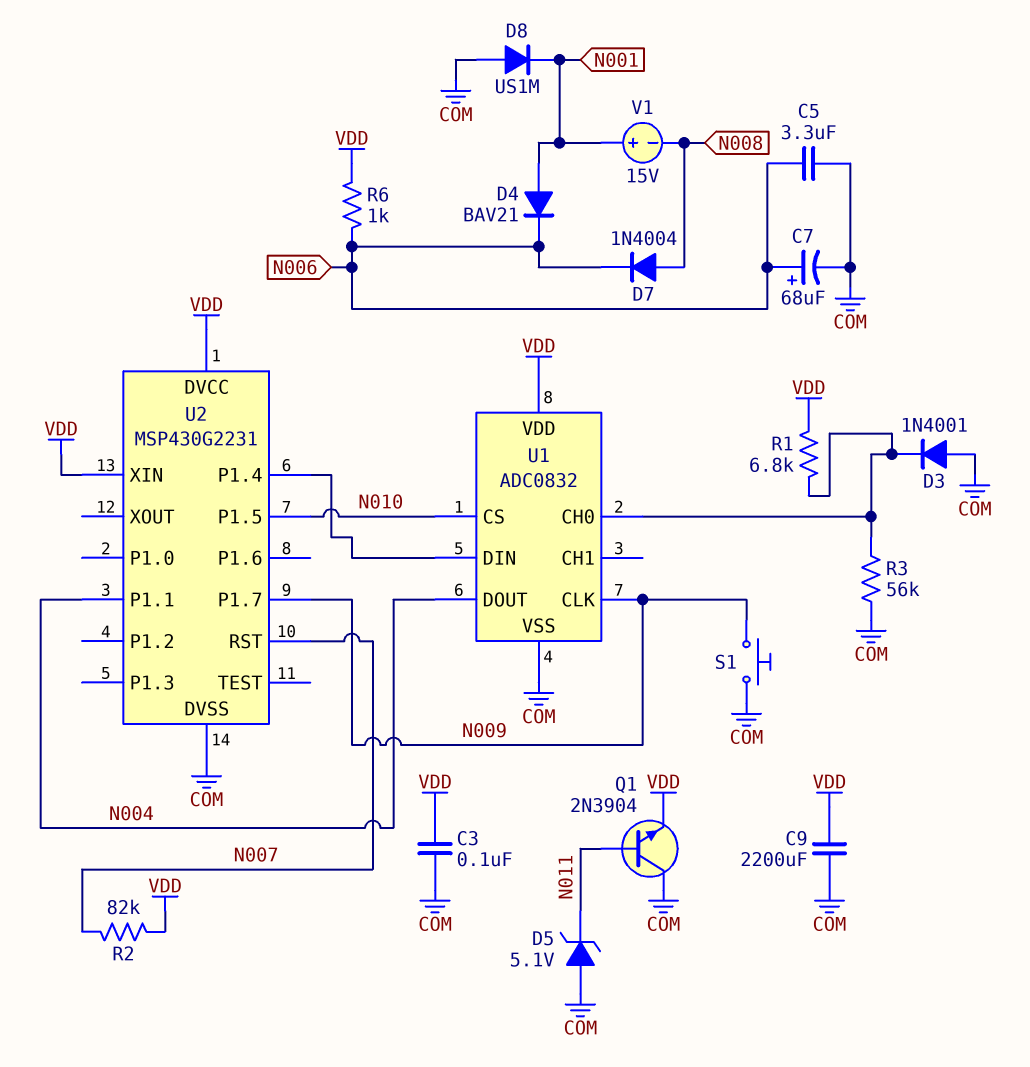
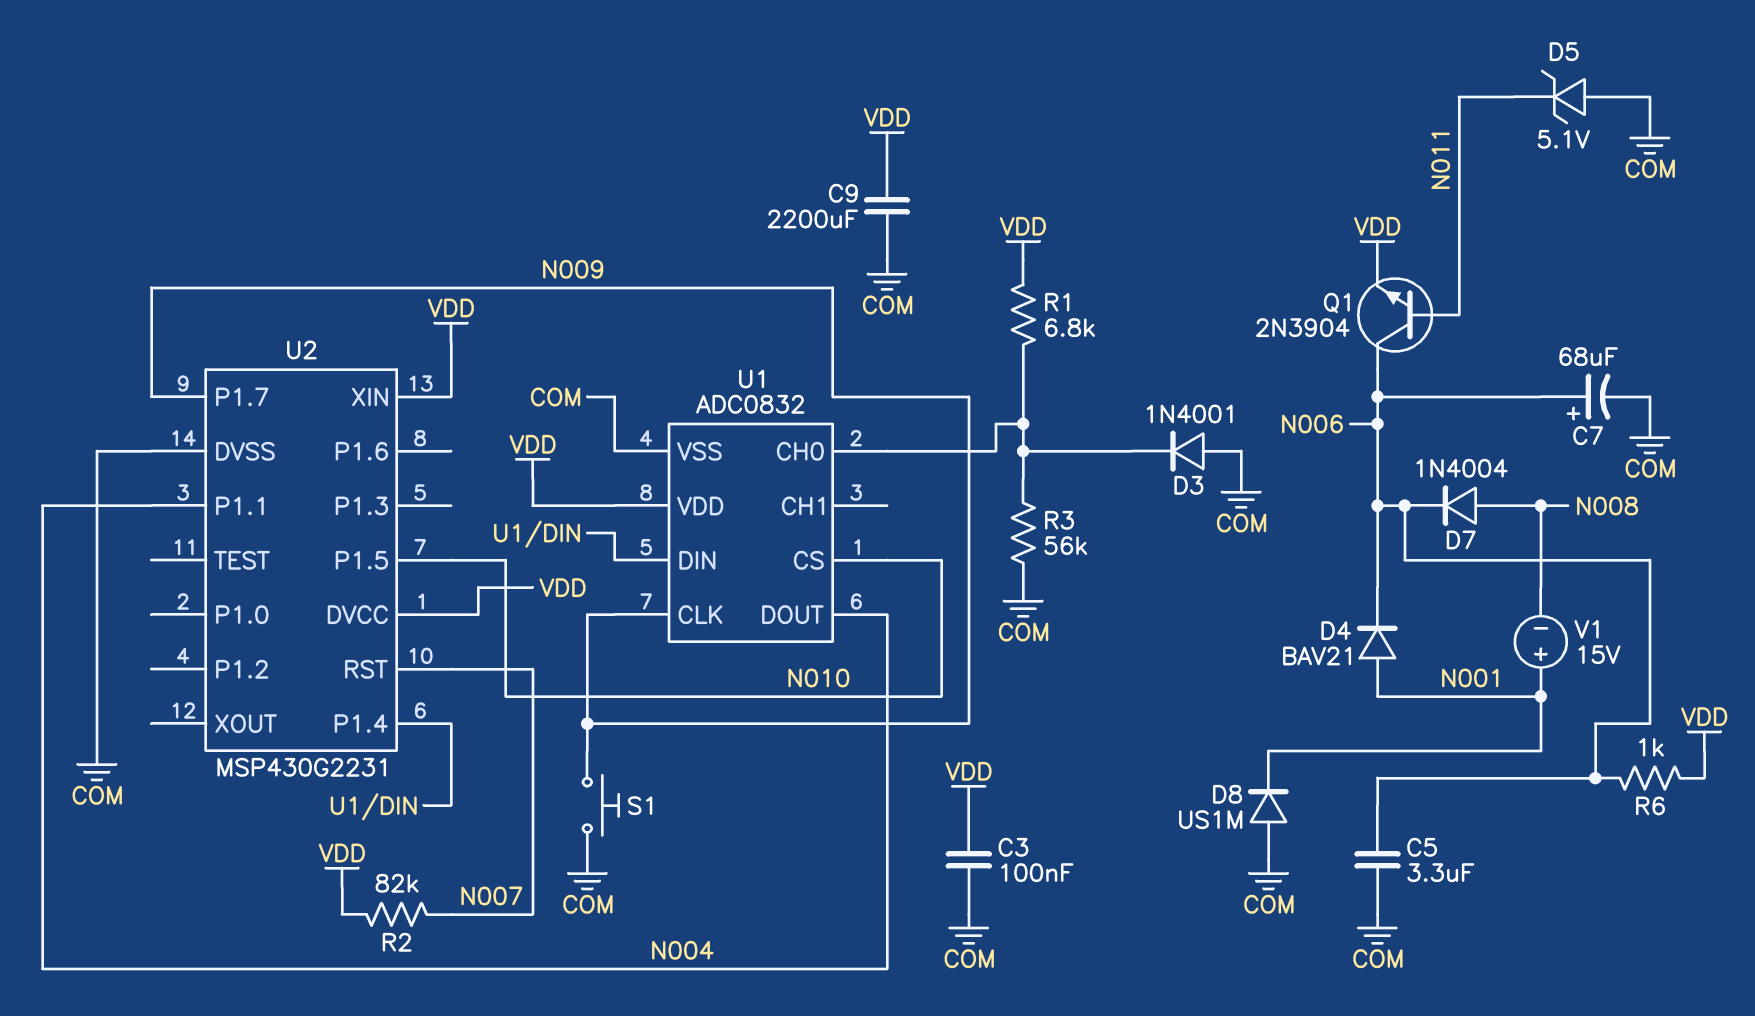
Q1: NPN 2N3904 (B N011, C COM, E VDD) -> NPN 2N3904 (B N011, C N006, E VDD)

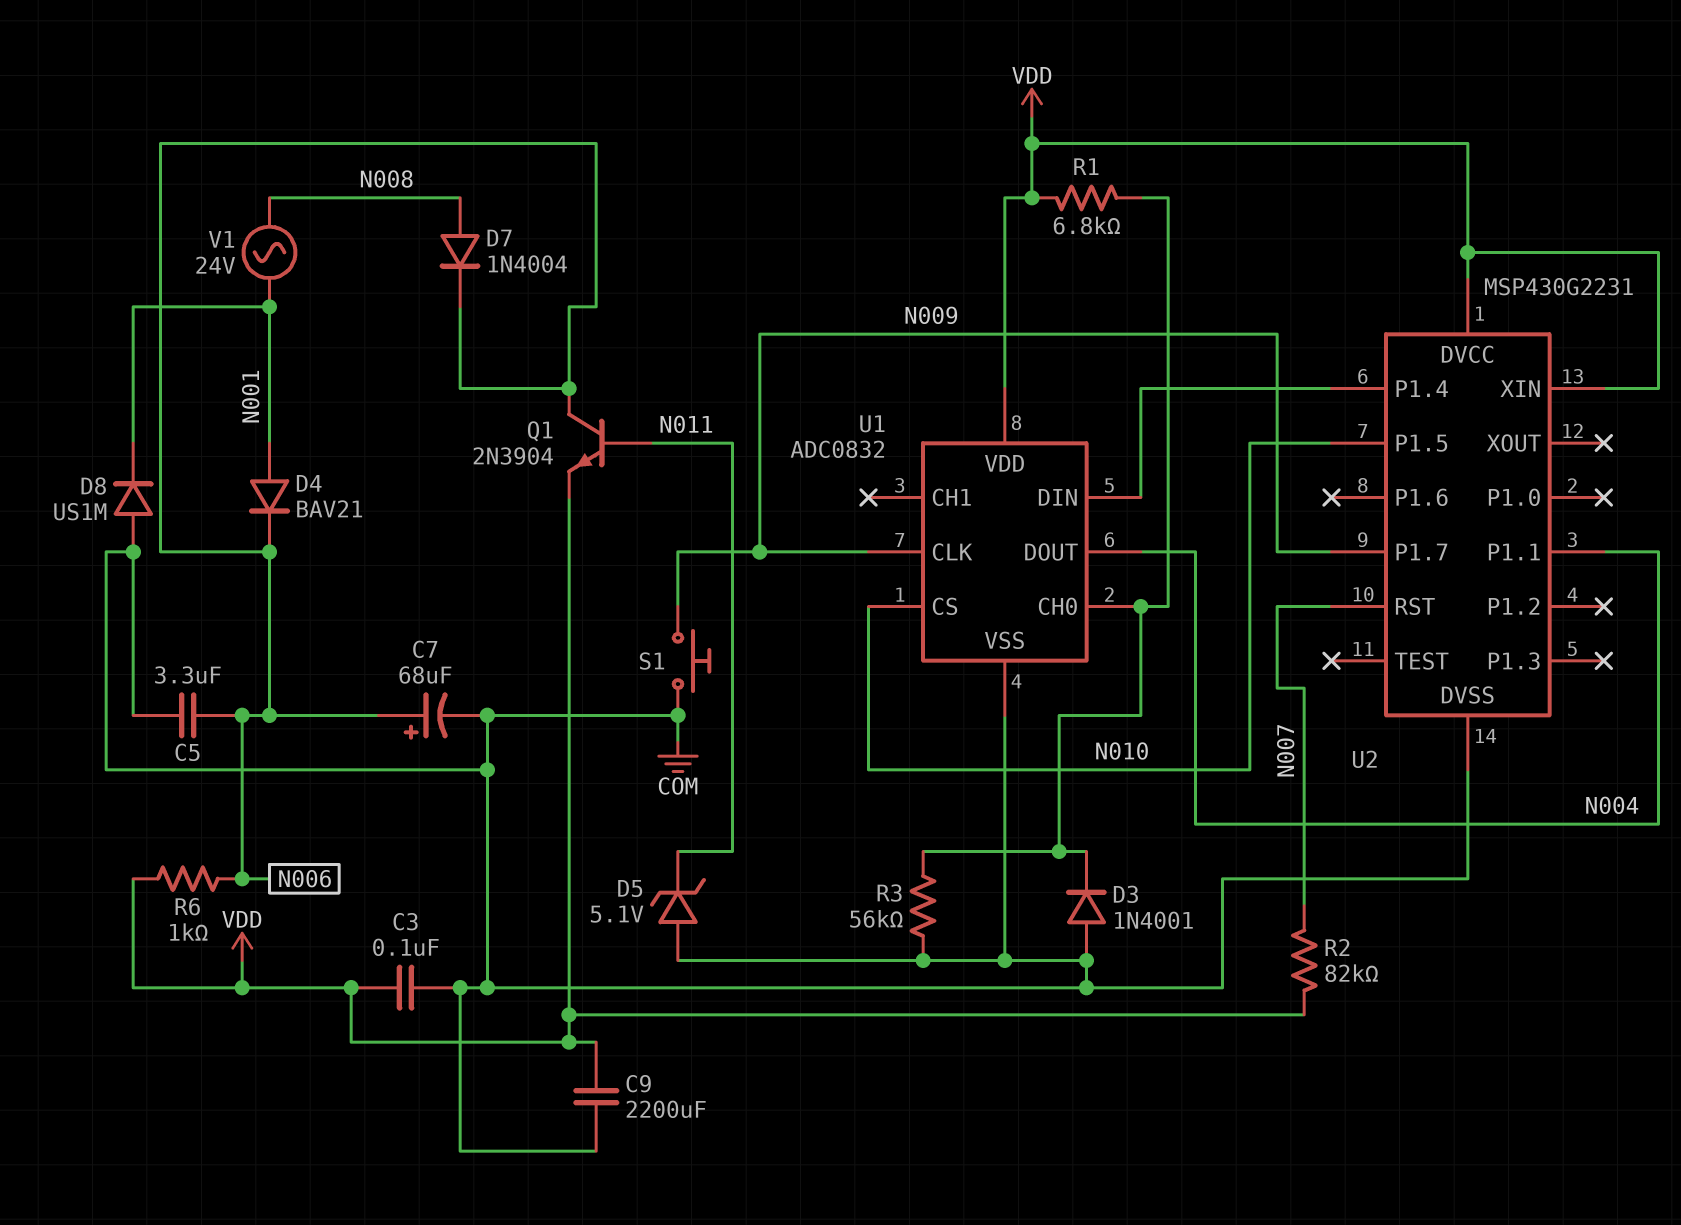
V1: 15V (plus N001, minus N008) -> AC 24V (N001, N008)

